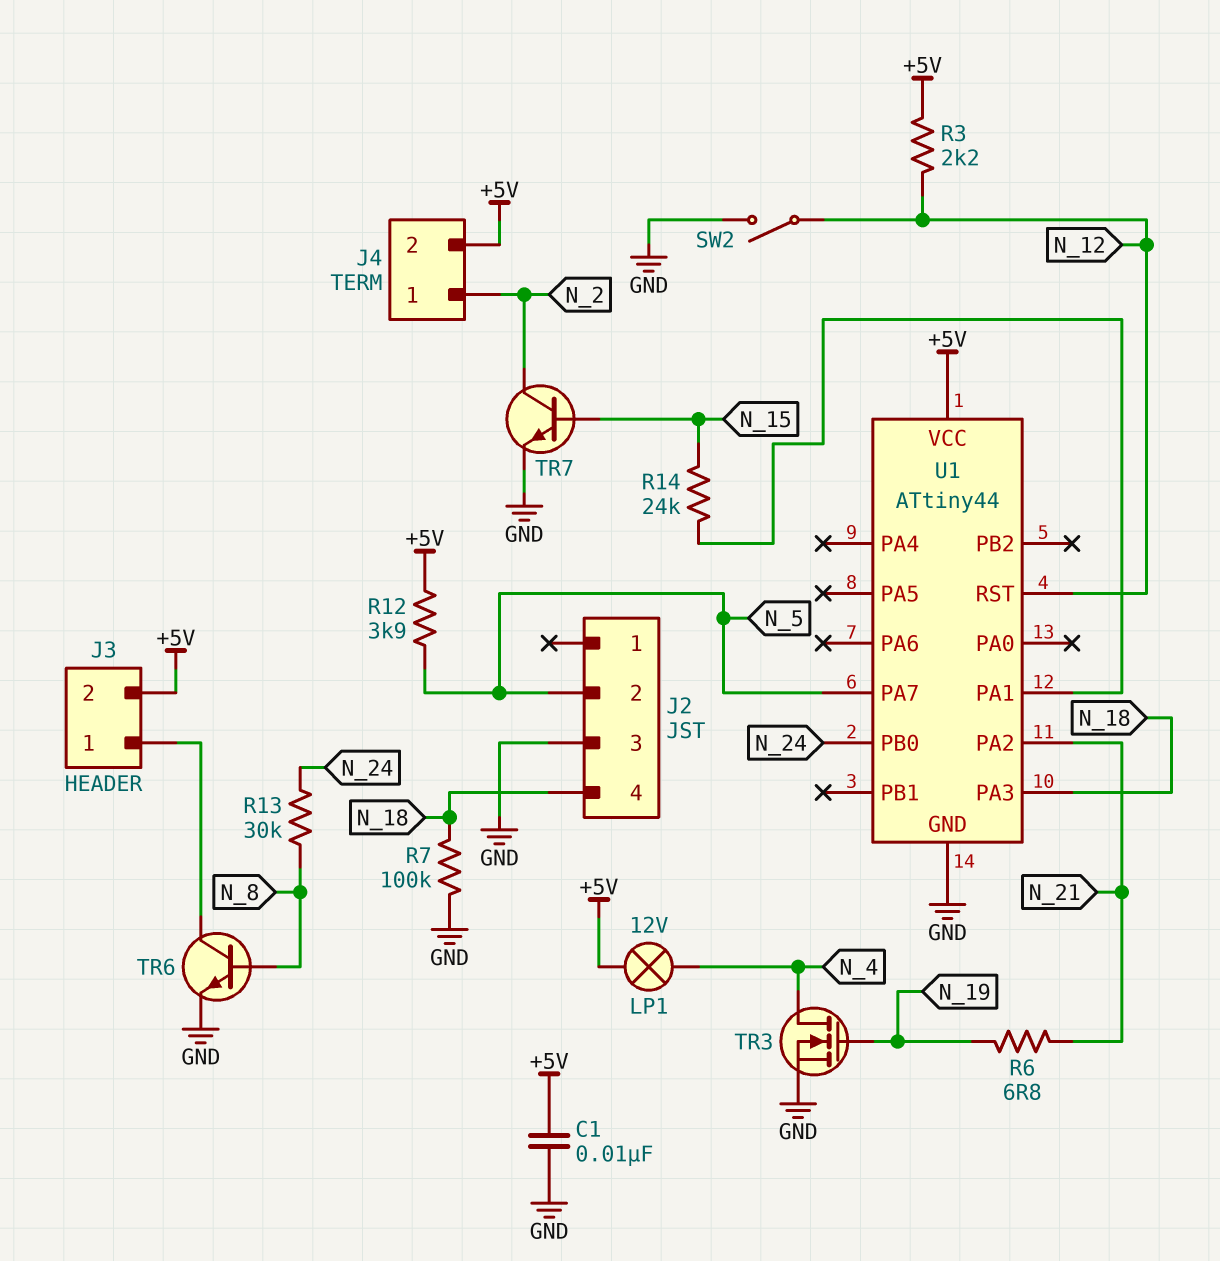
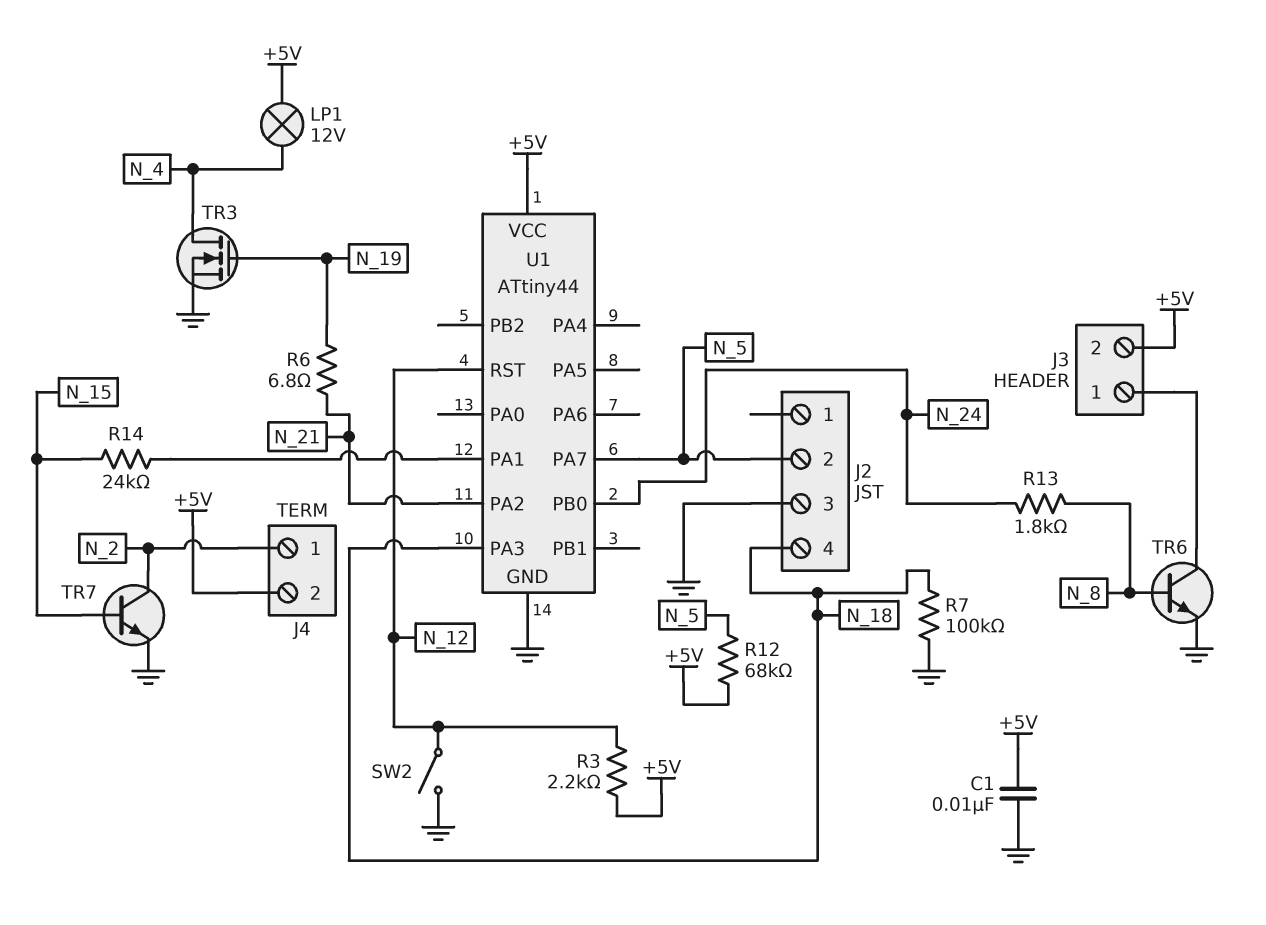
R12: 3.9k (+5V, N_5) -> 68k (+5V, N_5)
R13: 30k (N_8, N_24) -> 1.8k (N_8, N_24)

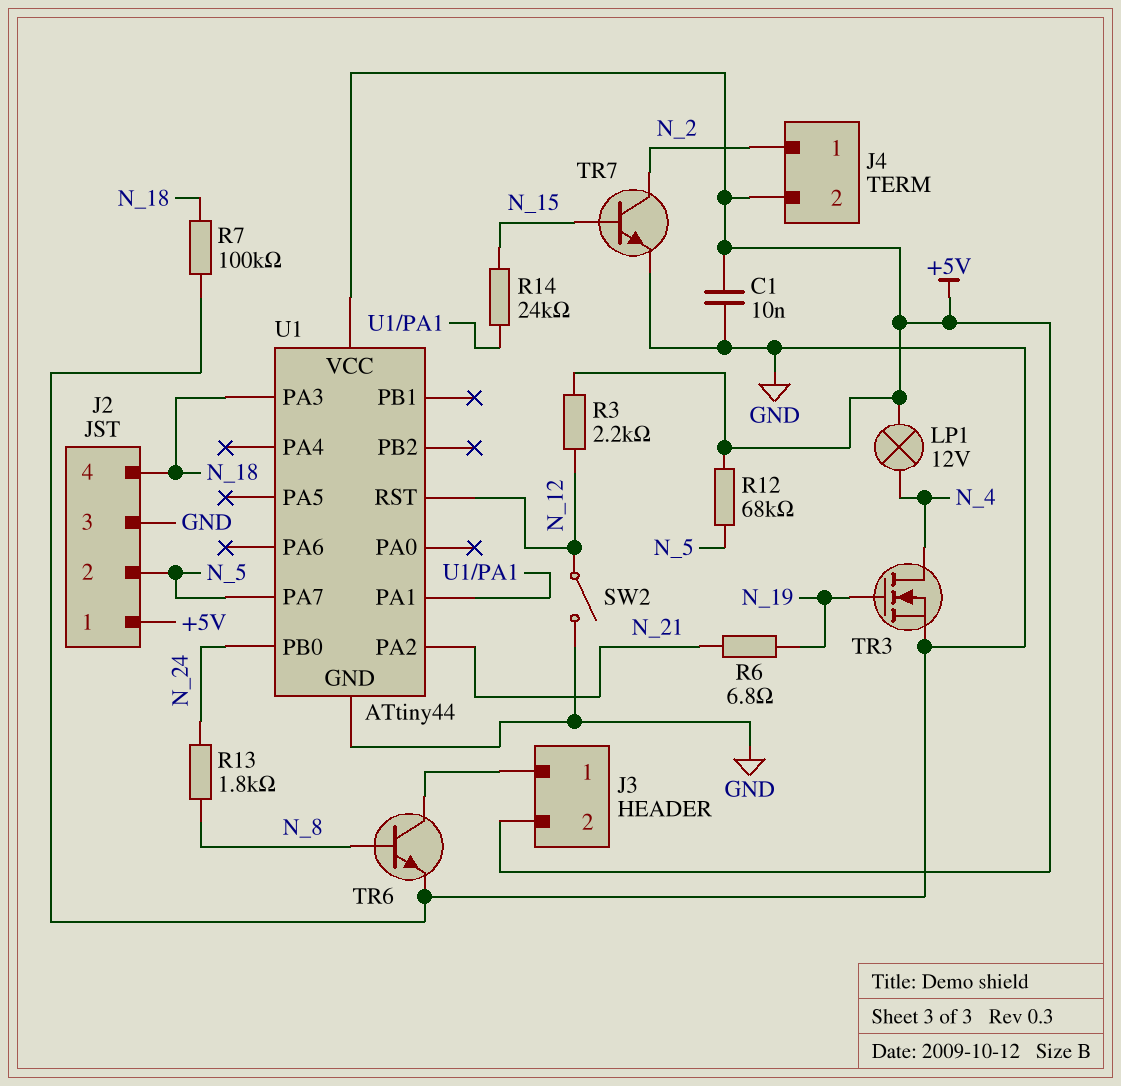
J2 pin 1: none -> +5V

